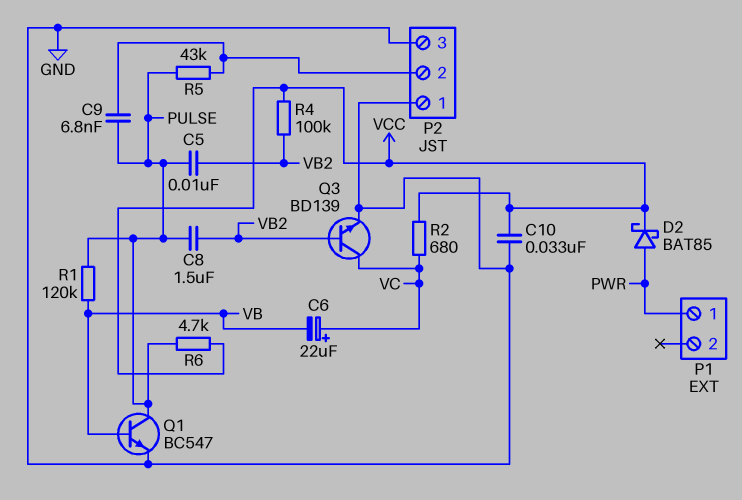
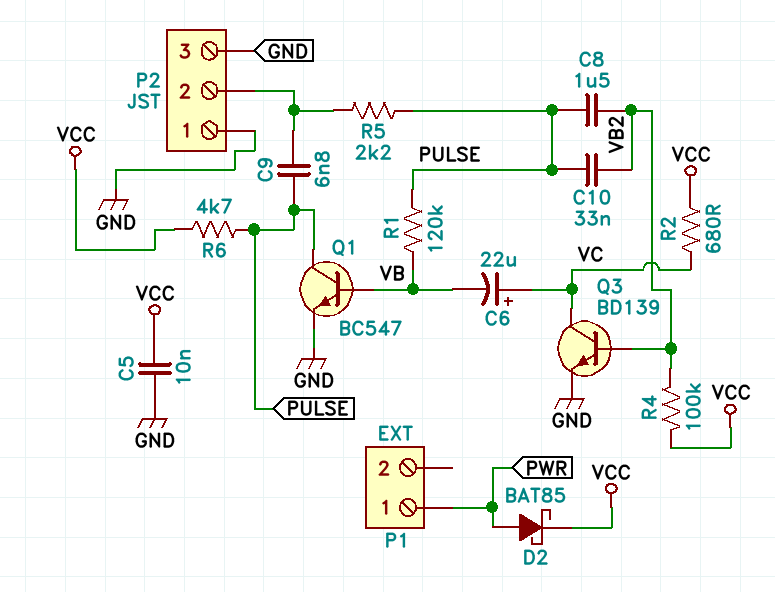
C5: 10nF (PULSE, VB2) -> 10nF (GND, VCC)
C10: 33nF (GND, VCC) -> 33nF (PULSE, VB2)
R5: 43k (P2/2, PULSE) -> 2.2k (P2/2, PULSE)

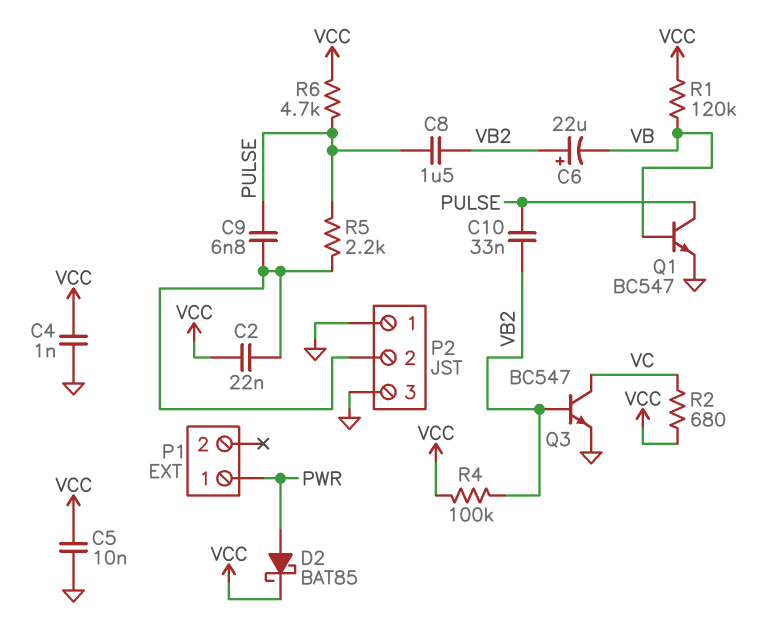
C2: none -> 22nF (P2/2, VCC)
C4: none -> 1nF (GND, VCC)
C6: 22uF (plus VC, minus VB) -> 22uF (plus VB2, minus VB)
Q3: NPN BD139 (B VB2, C VC, E GND) -> NPN BC547 (B VB2, C VC, E GND)
R1: 120k (PULSE, VB) -> 120k (VB, VCC)

